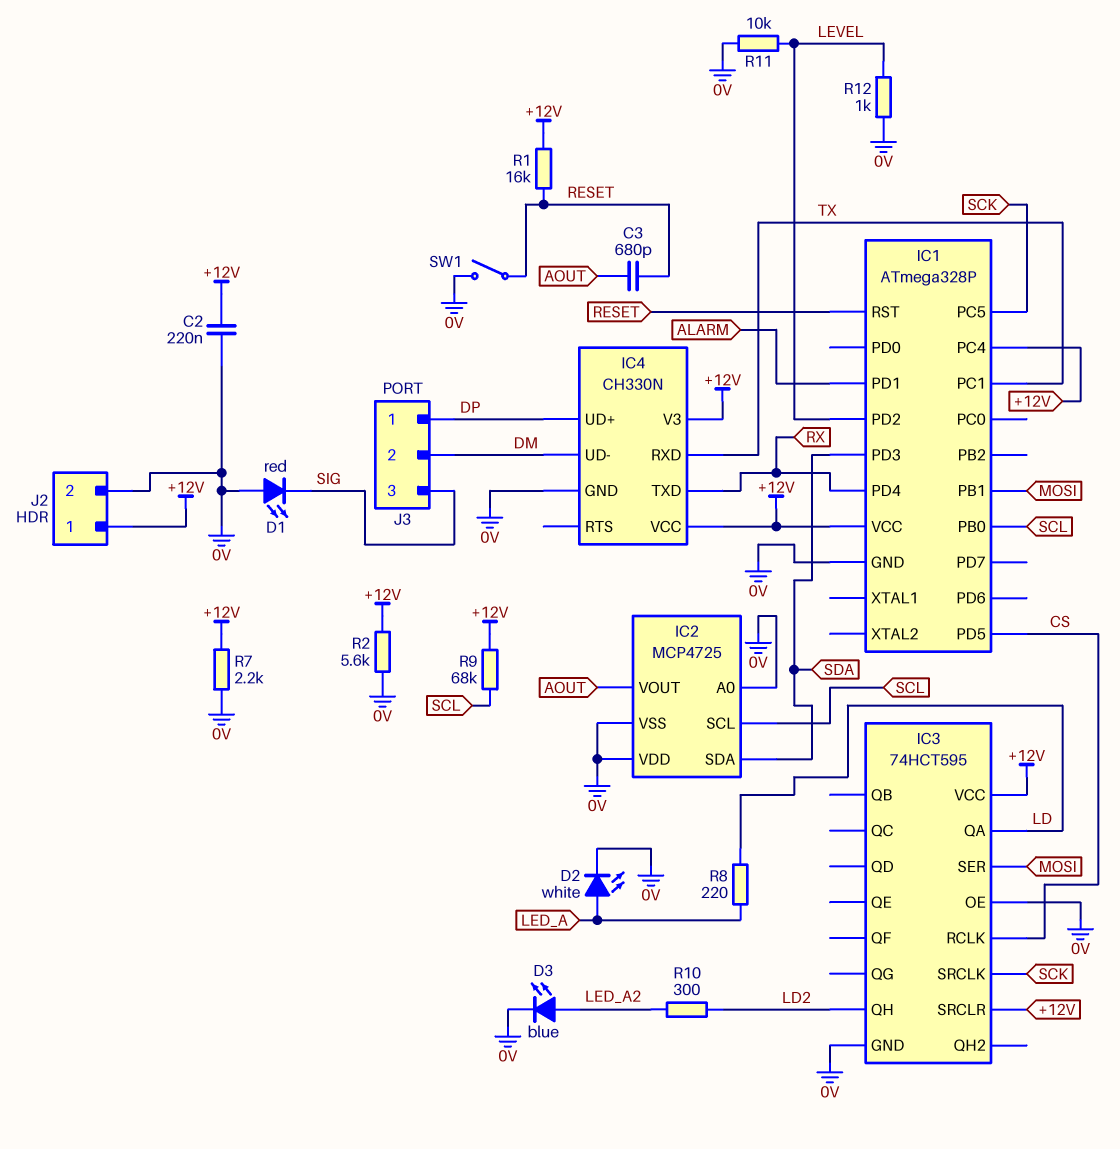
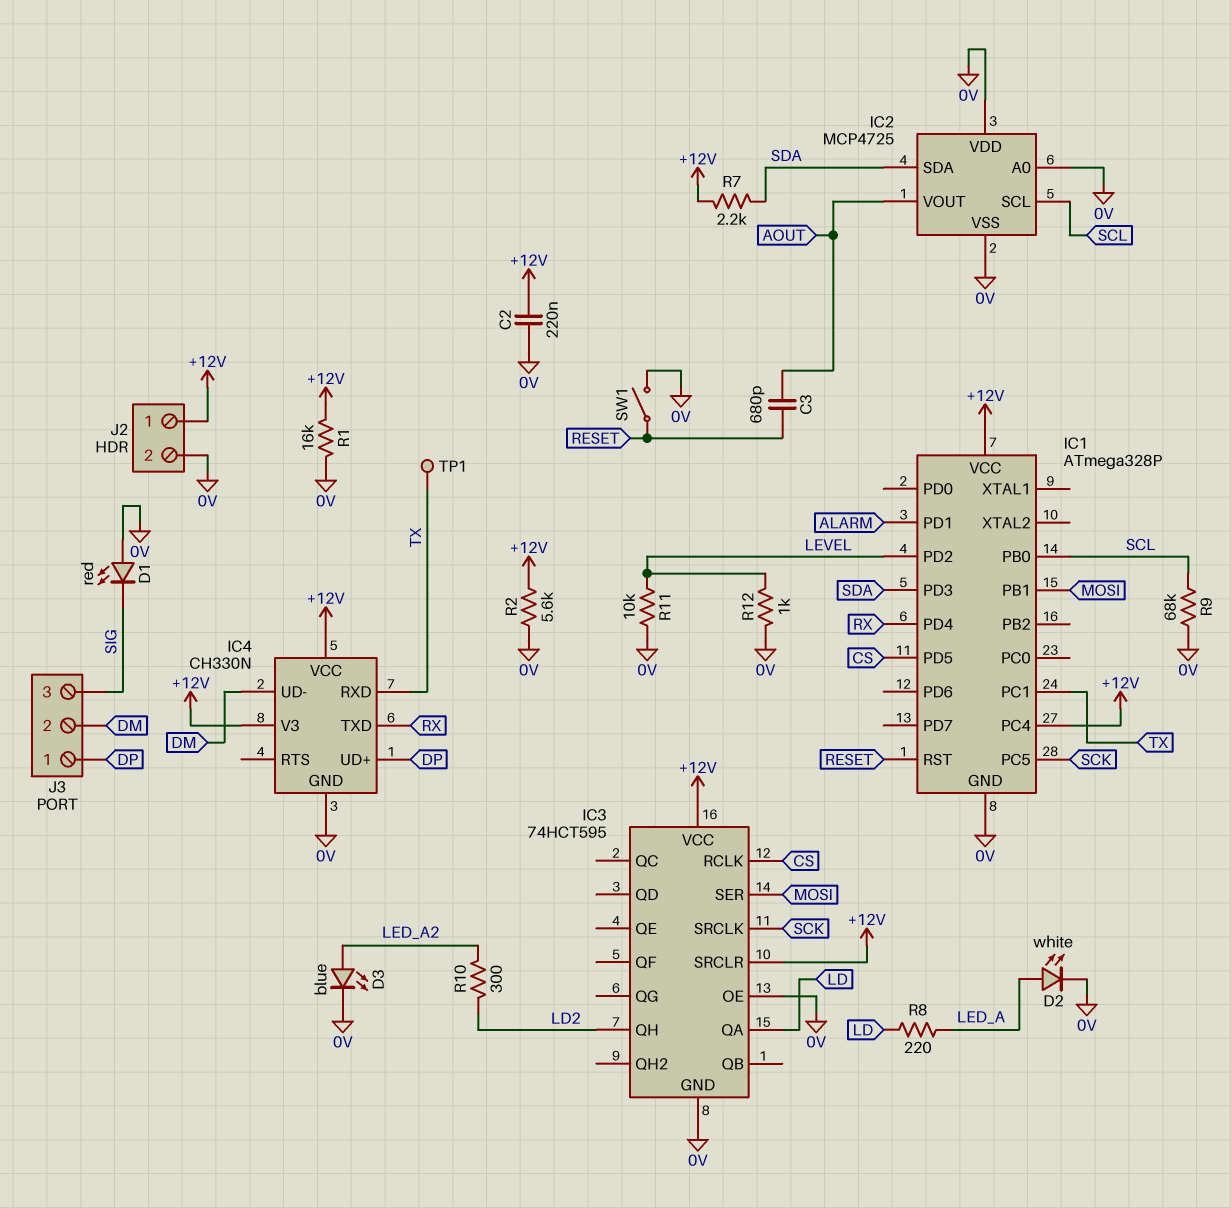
R1: 16k (+12V, RESET) -> 16k (+12V, 0V)
R7: 2.2k (+12V, 0V) -> 2.2k (+12V, SDA)
R9: 68k (+12V, SCL) -> 68k (0V, SCL)
TP1: none -> test point (TX)

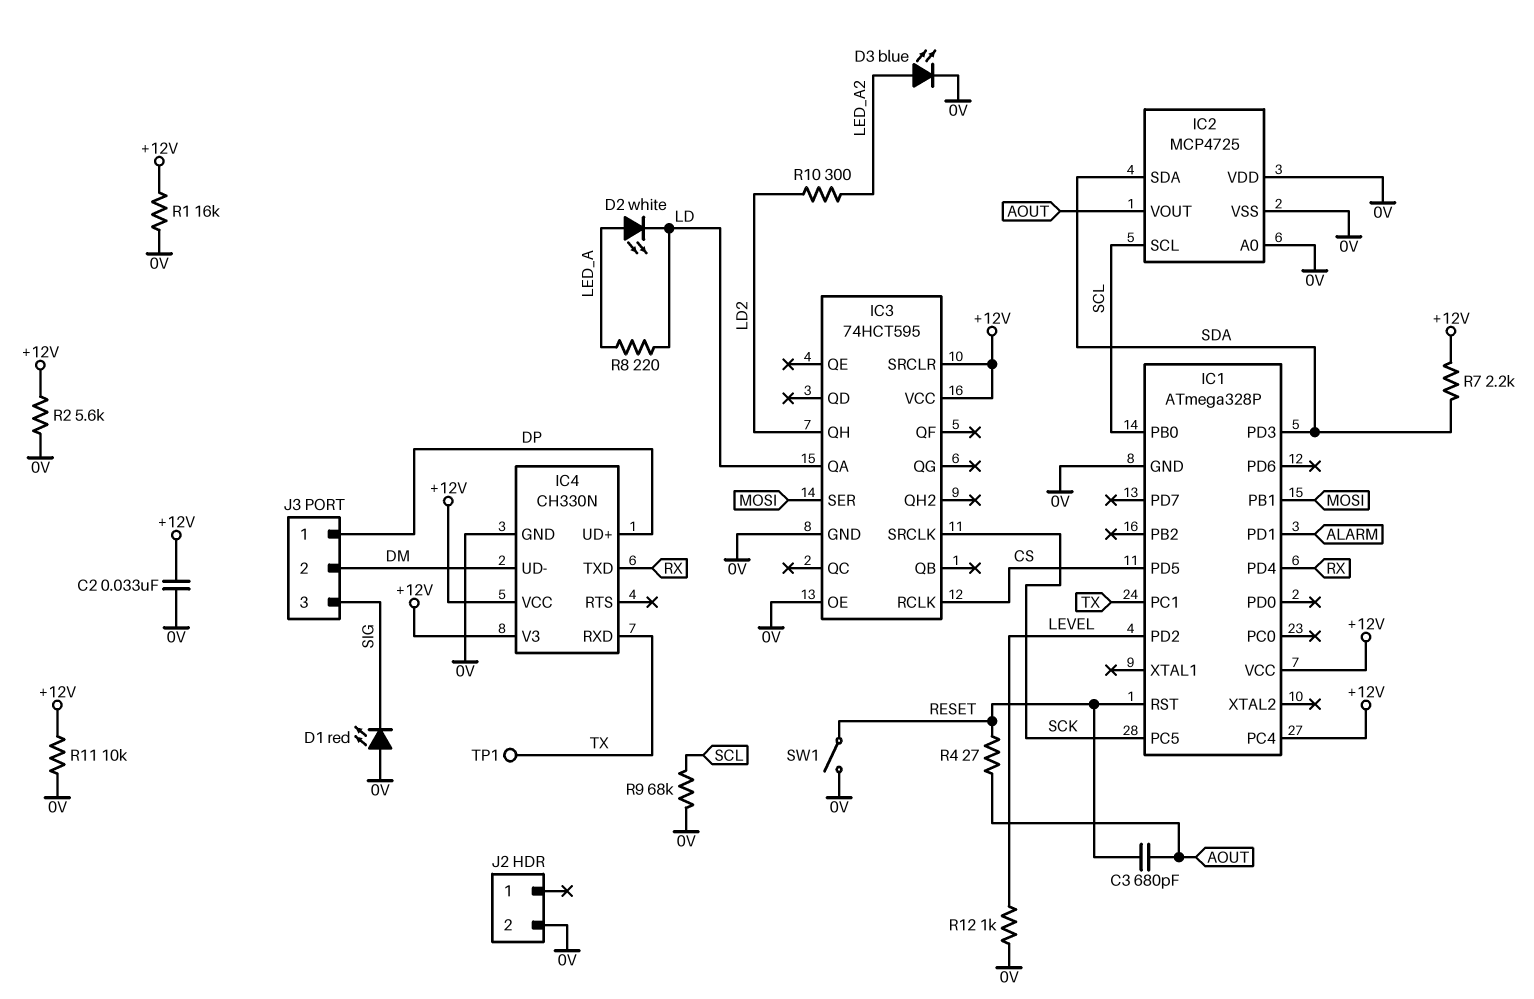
C2: 220nF (+12V, 0V) -> 33nF (+12V, 0V)
D2: LED white (A LED_A, K 0V) -> LED white (A LED_A, K LD)
J2 pin 1: +12V -> none
R4: none -> 27 (AOUT, RESET)
R11: 10k (0V, LEVEL) -> 10k (+12V, 0V)

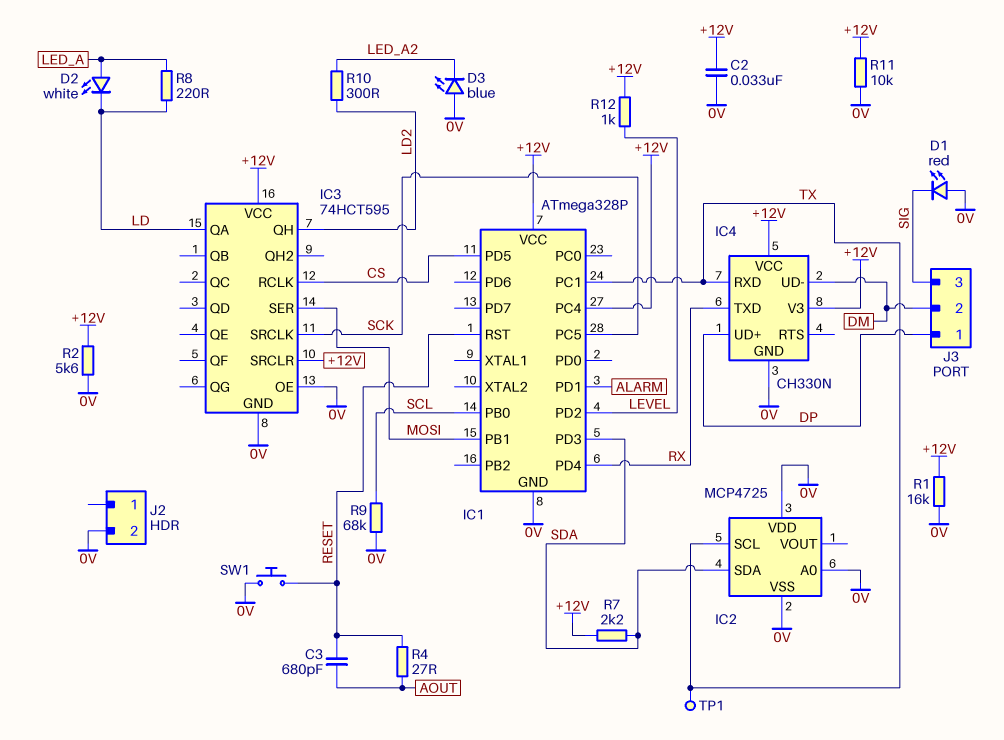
D3: LED blue (A LED_A2, K 0V) -> LED blue (A 0V, K LED_A2)
IC2 pin SCL: SCL -> TX
IC2 pin VOUT: AOUT -> none
R12: 1k (0V, LEVEL) -> 1k (+12V, LEVEL)
SW1: switch (0V, RESET) -> button (0V, RESET)

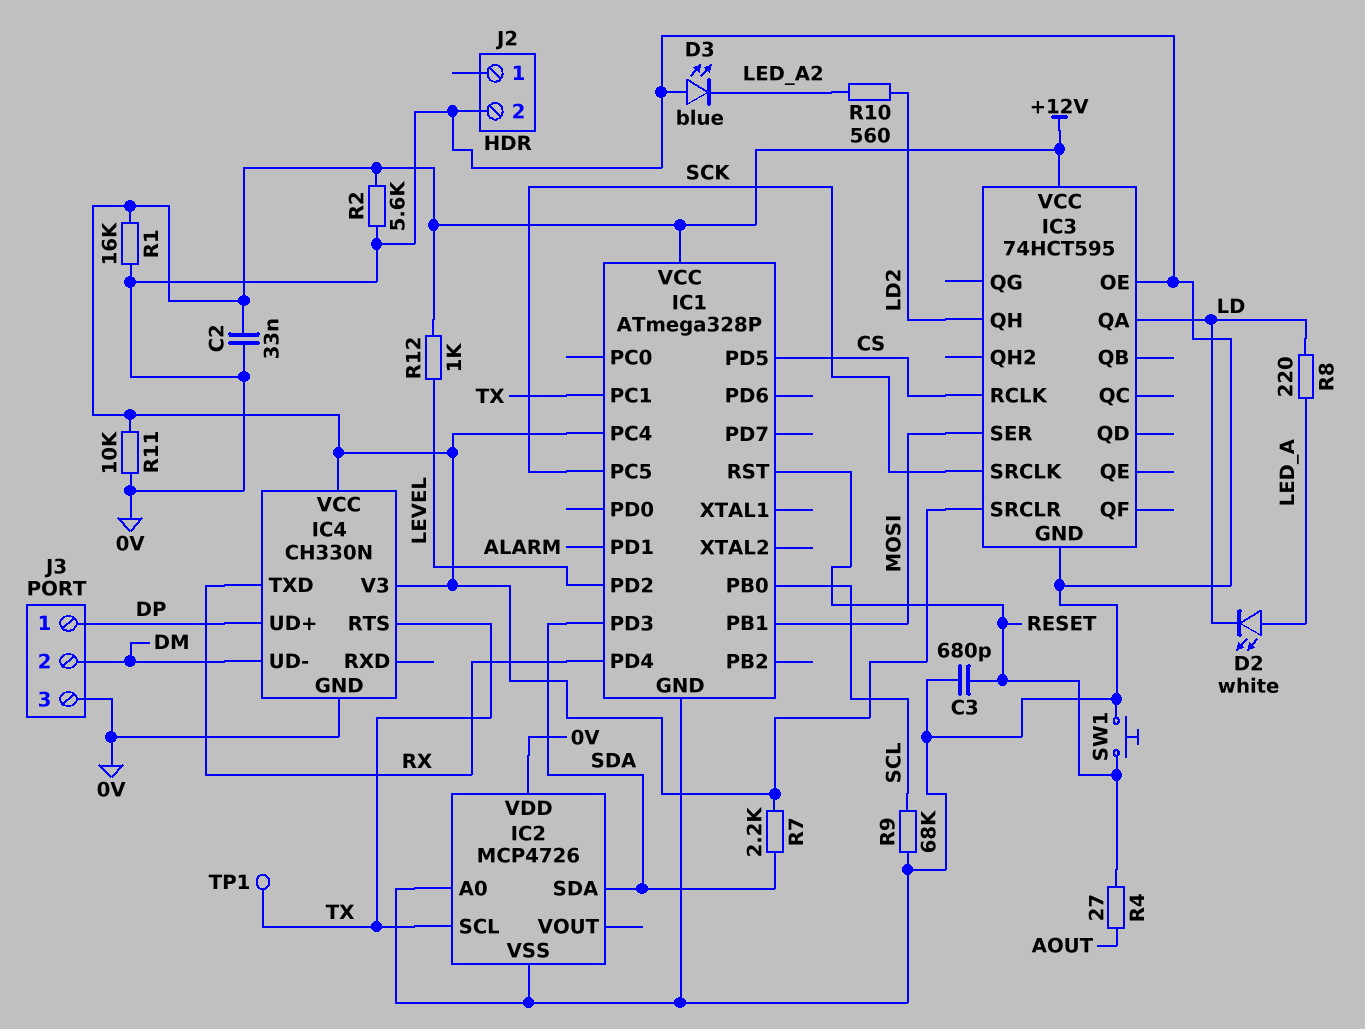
C3: 680pF (AOUT, RESET) -> 680pF (0V, RESET)
D1: LED red (A 0V, K SIG) -> none
IC2: MCP4725 -> MCP4726
IC4 pin RTS: none -> TX
IC4 pin RXD: TX -> none
J3 pin 3: SIG -> 0V
R10: 300 (LD2, LED_A2) -> 560 (LD2, LED_A2)

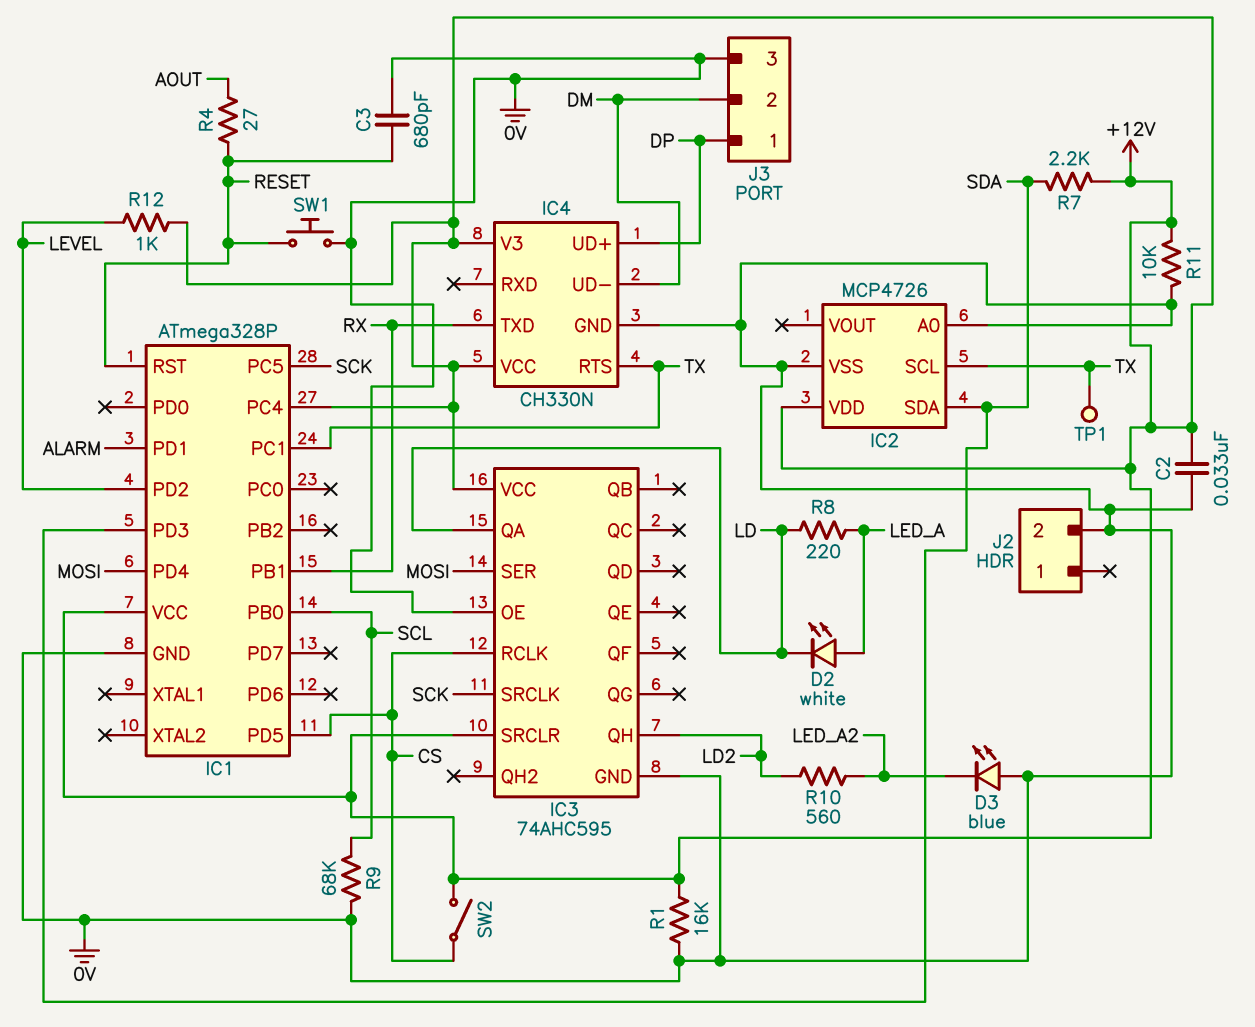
IC1 pin PB1: MOSI -> RX
IC1 pin PD4: RX -> MOSI
IC2 pin VDD: 0V -> +12V
IC3: 74HCT595 -> 74AHC595
R2: 5.6k (+12V, 0V) -> none
SW2: none -> switch (+12V, CS)

